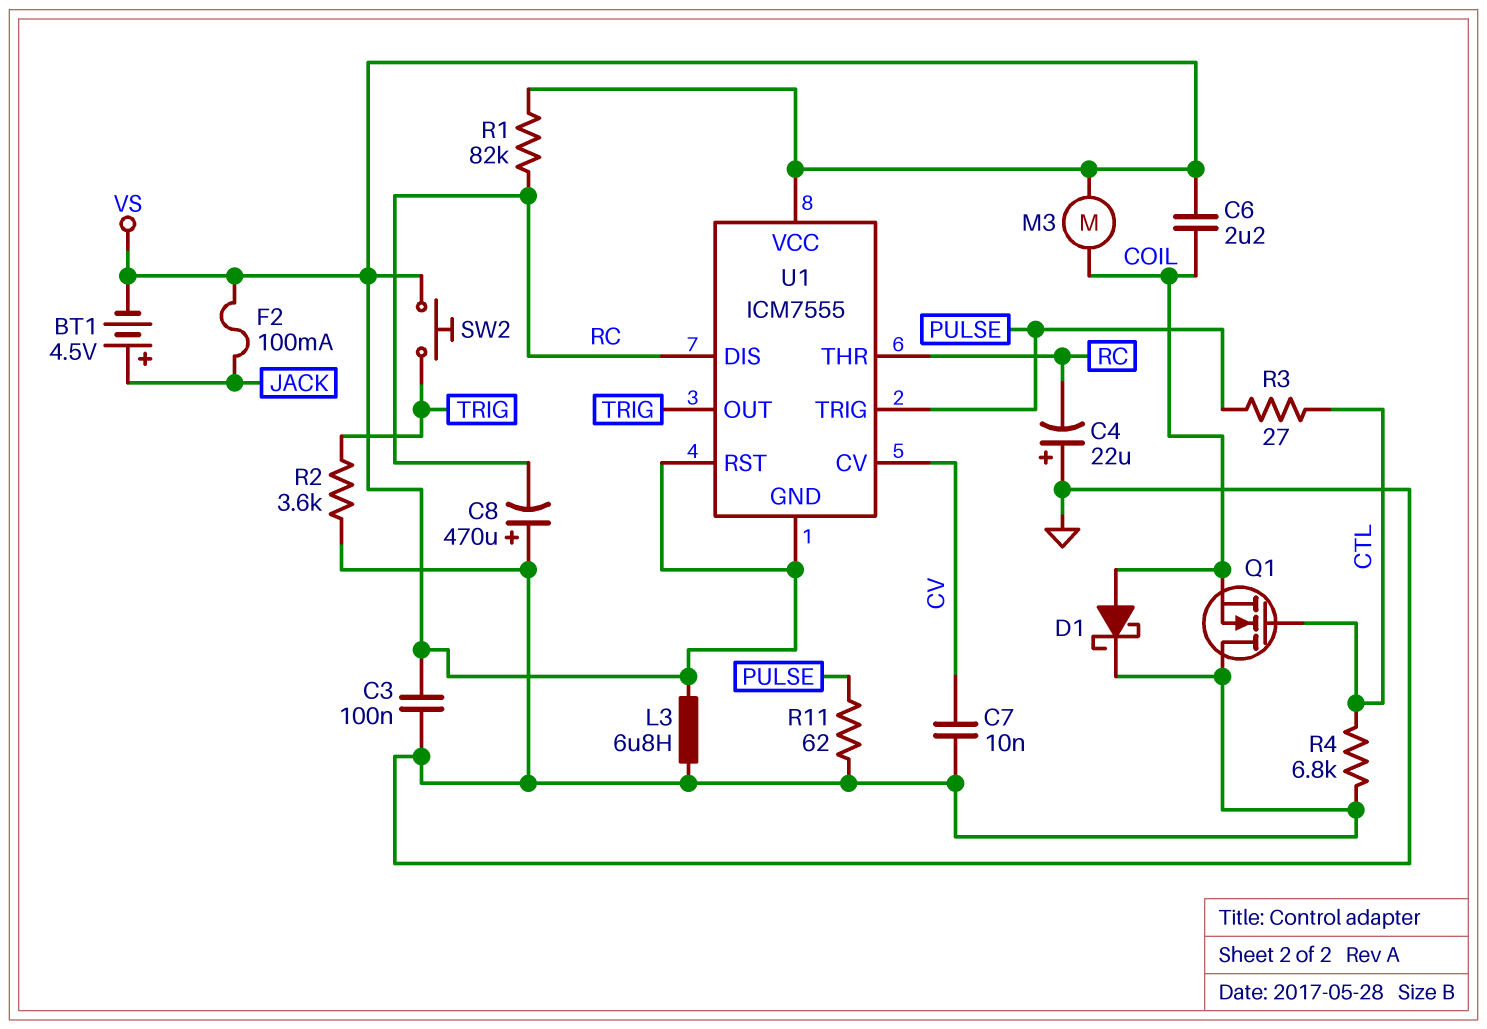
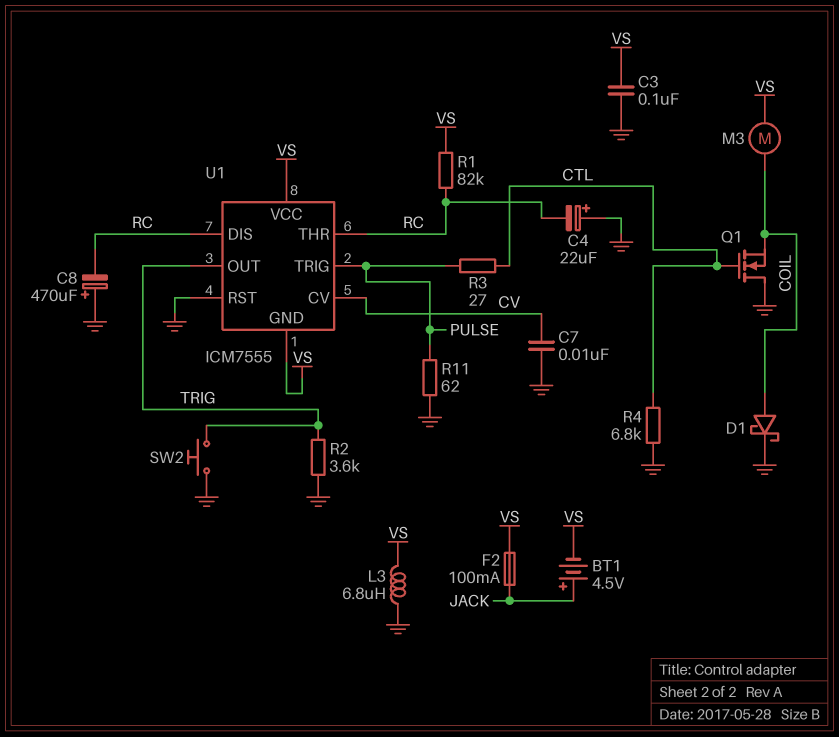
C6: 2.2uF (COIL, VS) -> none
SW2: button (TRIG, VS) -> button (GND, TRIG)
U1 pin RST: VS -> GND

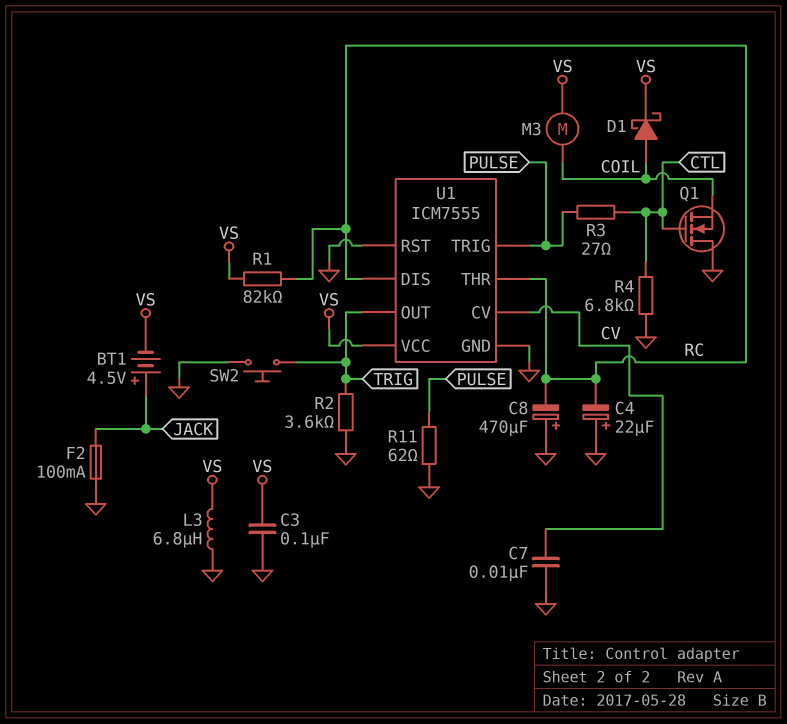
D1: schottky (A COIL, K GND) -> schottky (A COIL, K VS)
F2: 100mA (JACK, VS) -> 100mA (GND, JACK)
U1 pin GND: VS -> GND

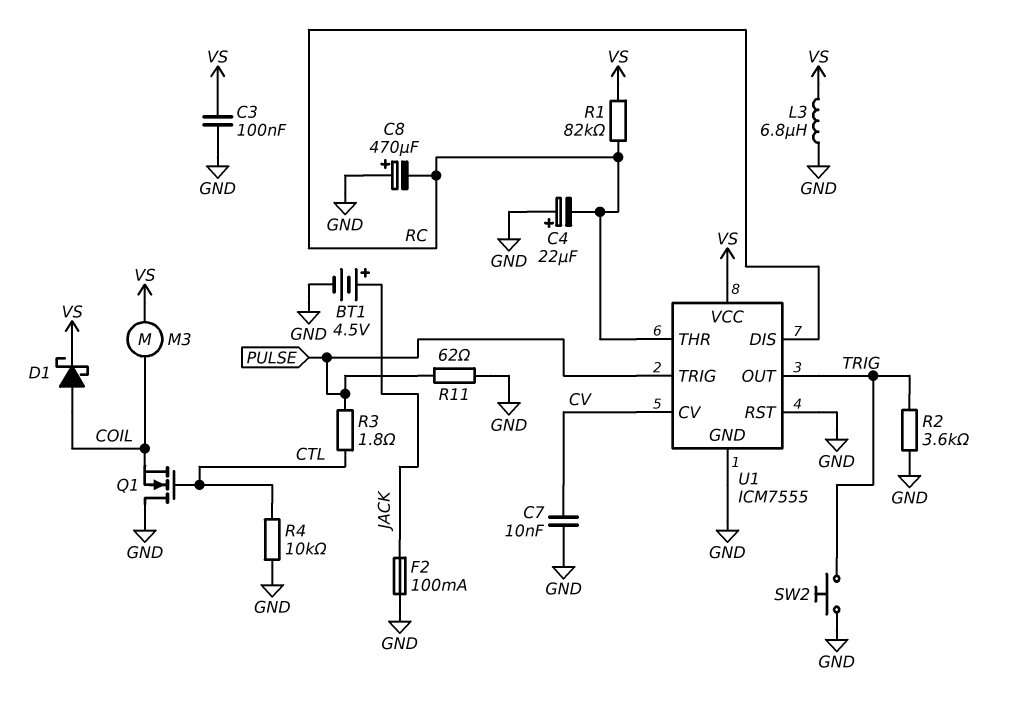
BT1: 4.5V (plus JACK, minus VS) -> 4.5V (plus JACK, minus GND)
R3: 27 (CTL, PULSE) -> 1.8 (CTL, PULSE)
R4: 6.8k (CTL, GND) -> 10k (CTL, GND)

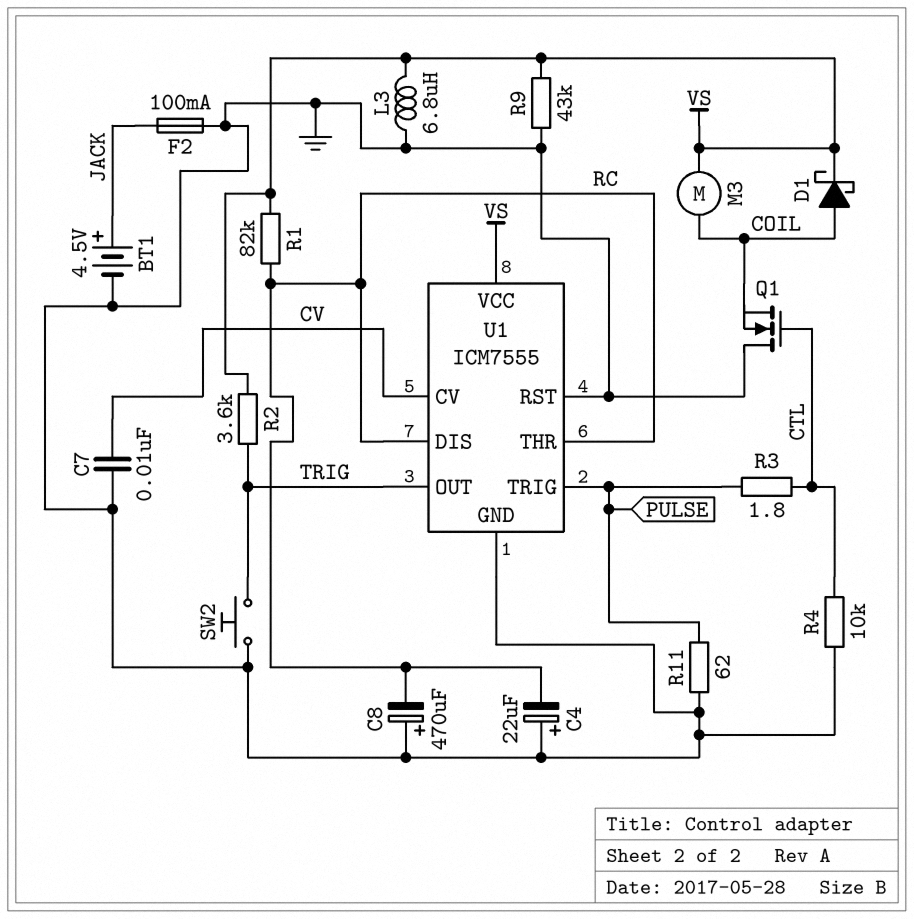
C3: 100nF (GND, VS) -> none
R2: 3.6k (GND, TRIG) -> 3.6k (TRIG, VS)
R9: none -> 43k (GND, VS)

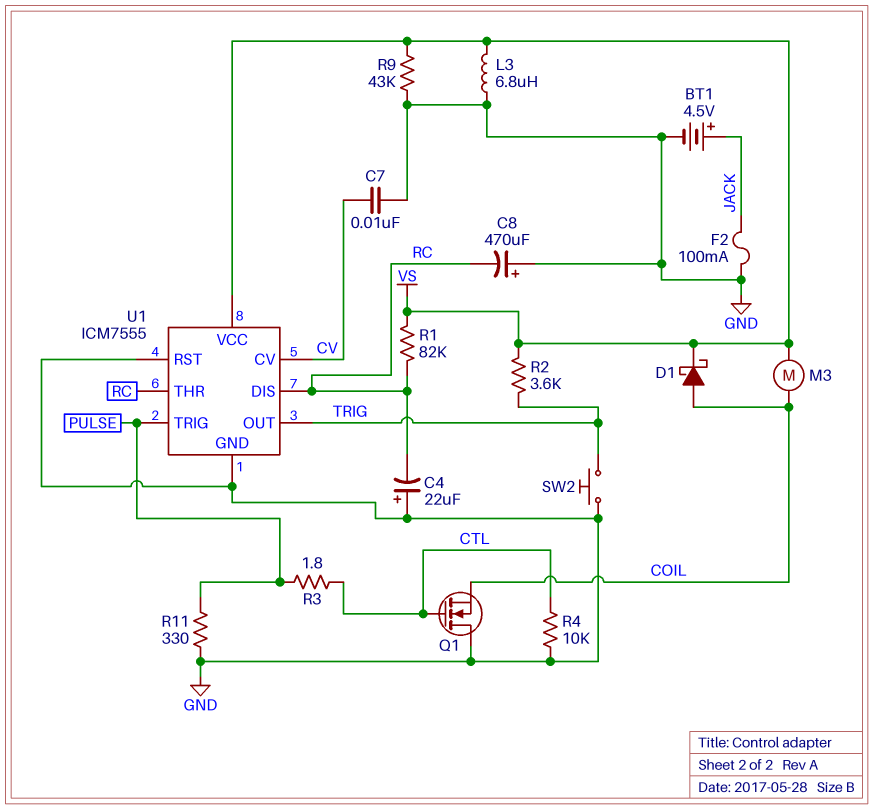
R11: 62 (GND, PULSE) -> 330 (GND, PULSE)

